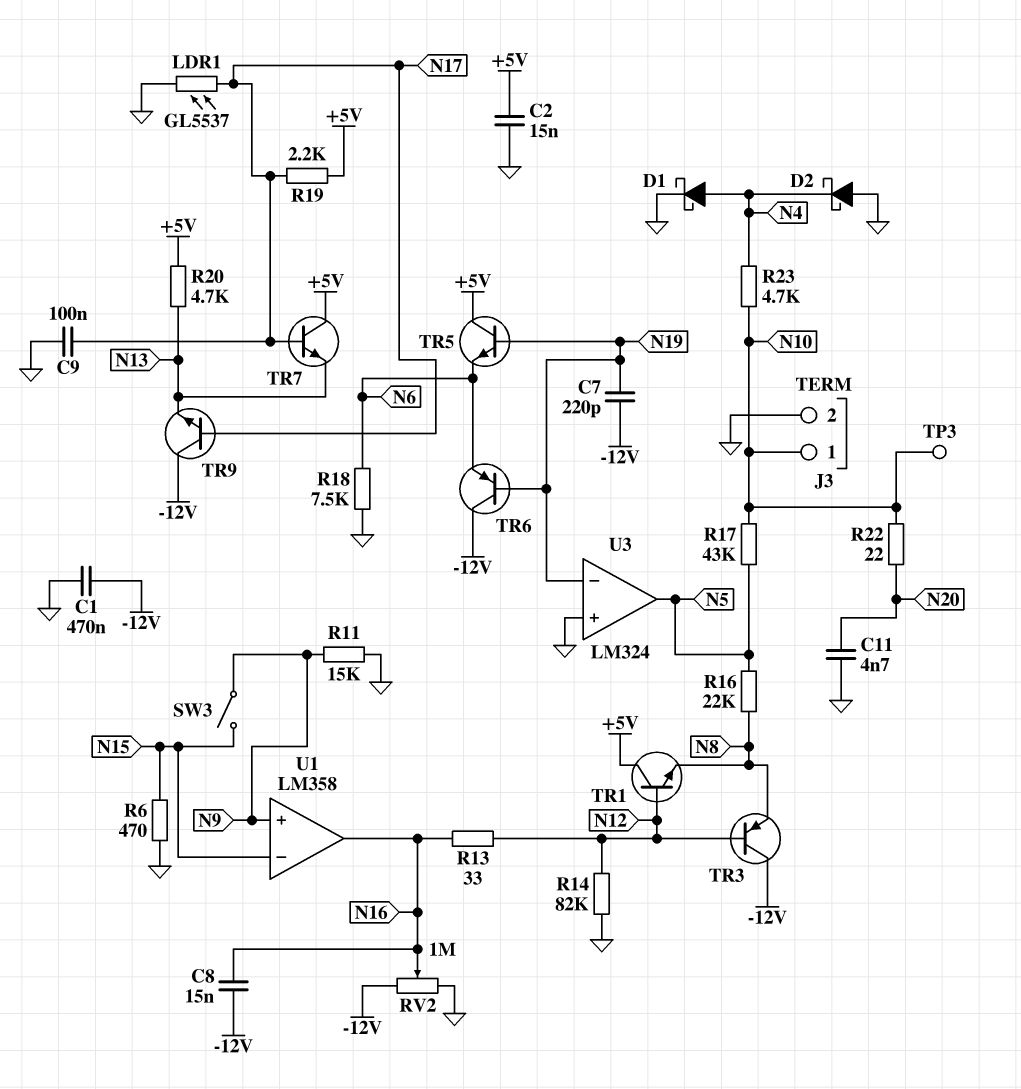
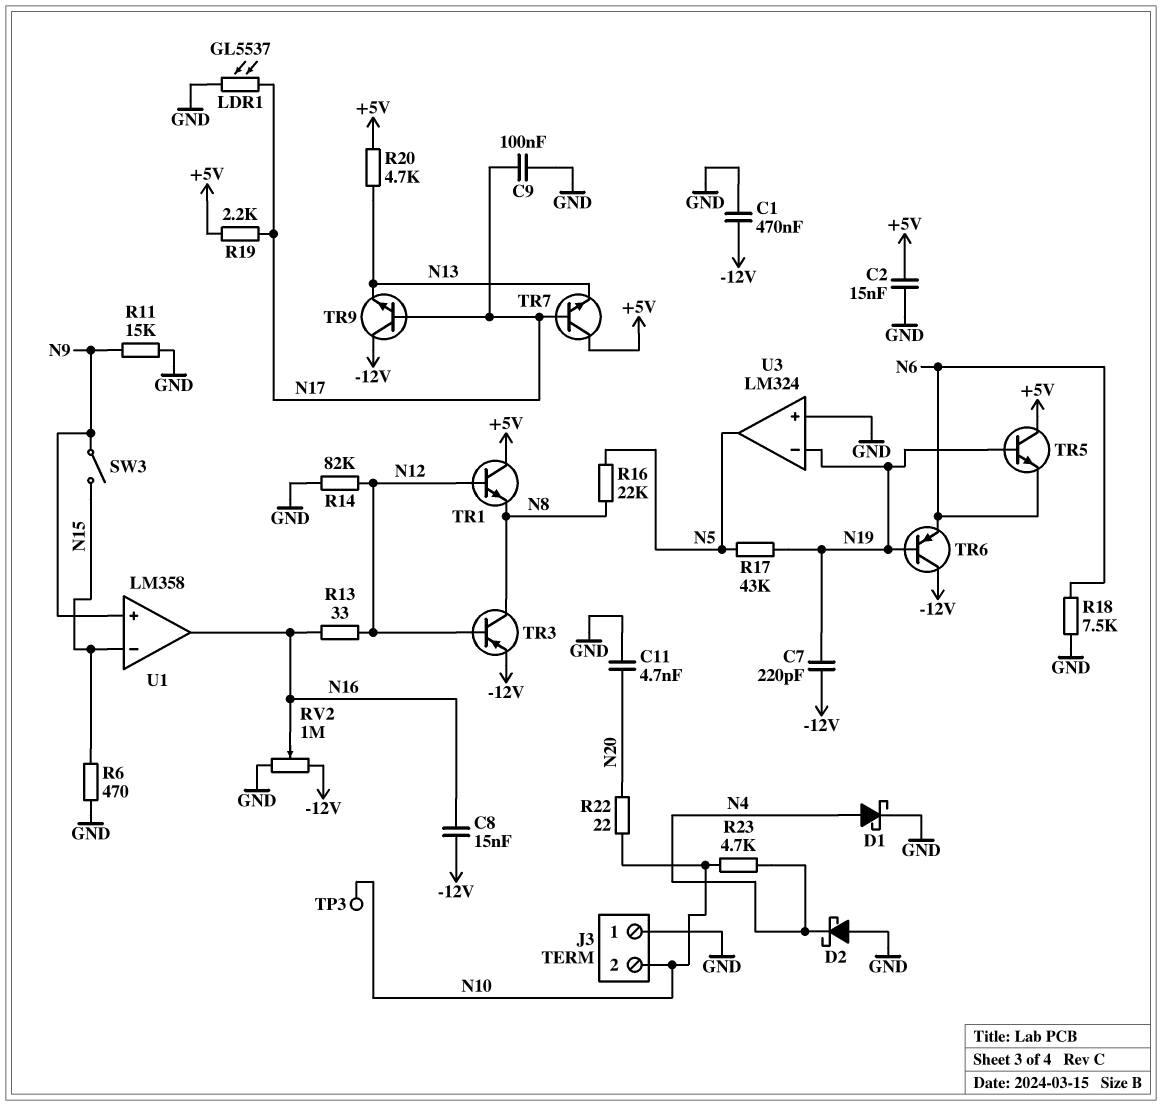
J3 pin 1: N10 -> GND
J3 pin 2: GND -> N10
R17: 43k (N5, N10) -> 43k (N5, N19)
TR3: PNP (B N12, C -12V, E N8) -> PNP (B N12, C N8, E -12V)

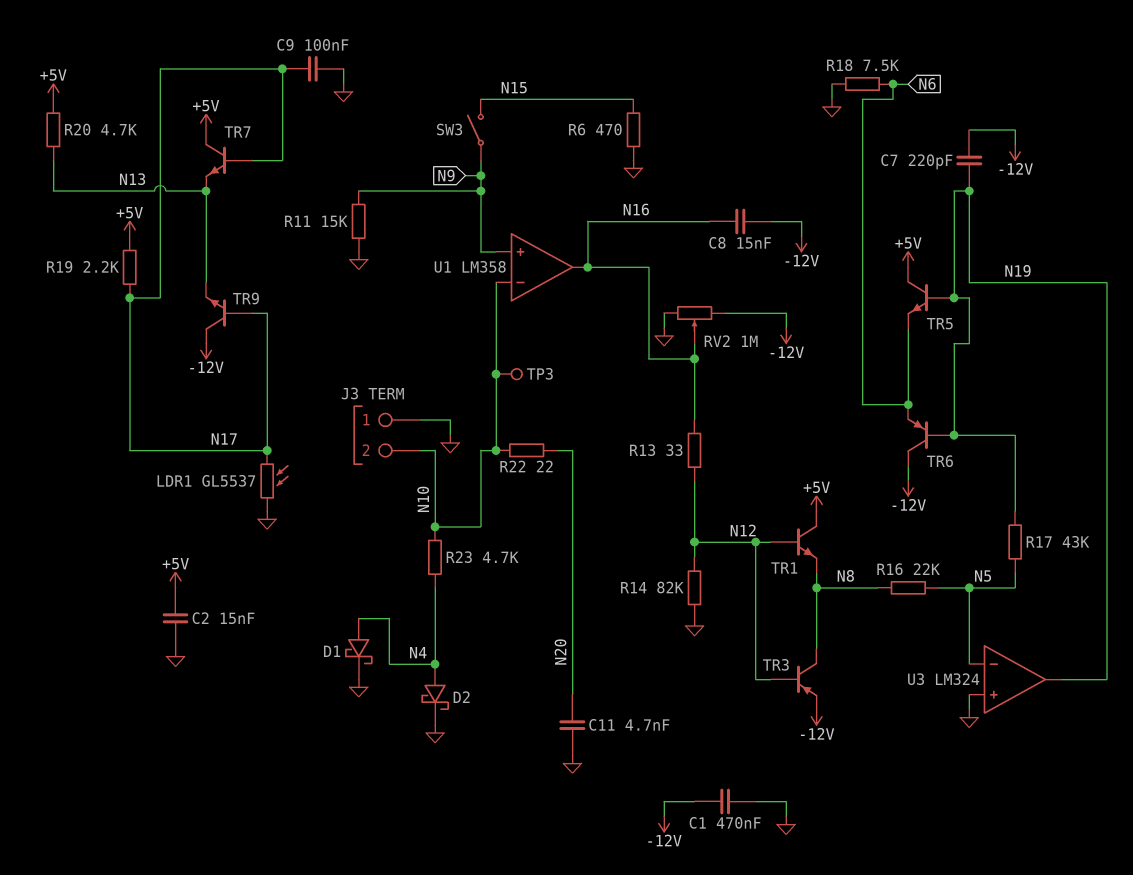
D2: schottky (A GND, K N4) -> schottky (A N4, K GND)
U1 pin in-: N15 -> N10
U3 pin in-: N19 -> N5
U3 pin out: N5 -> N19

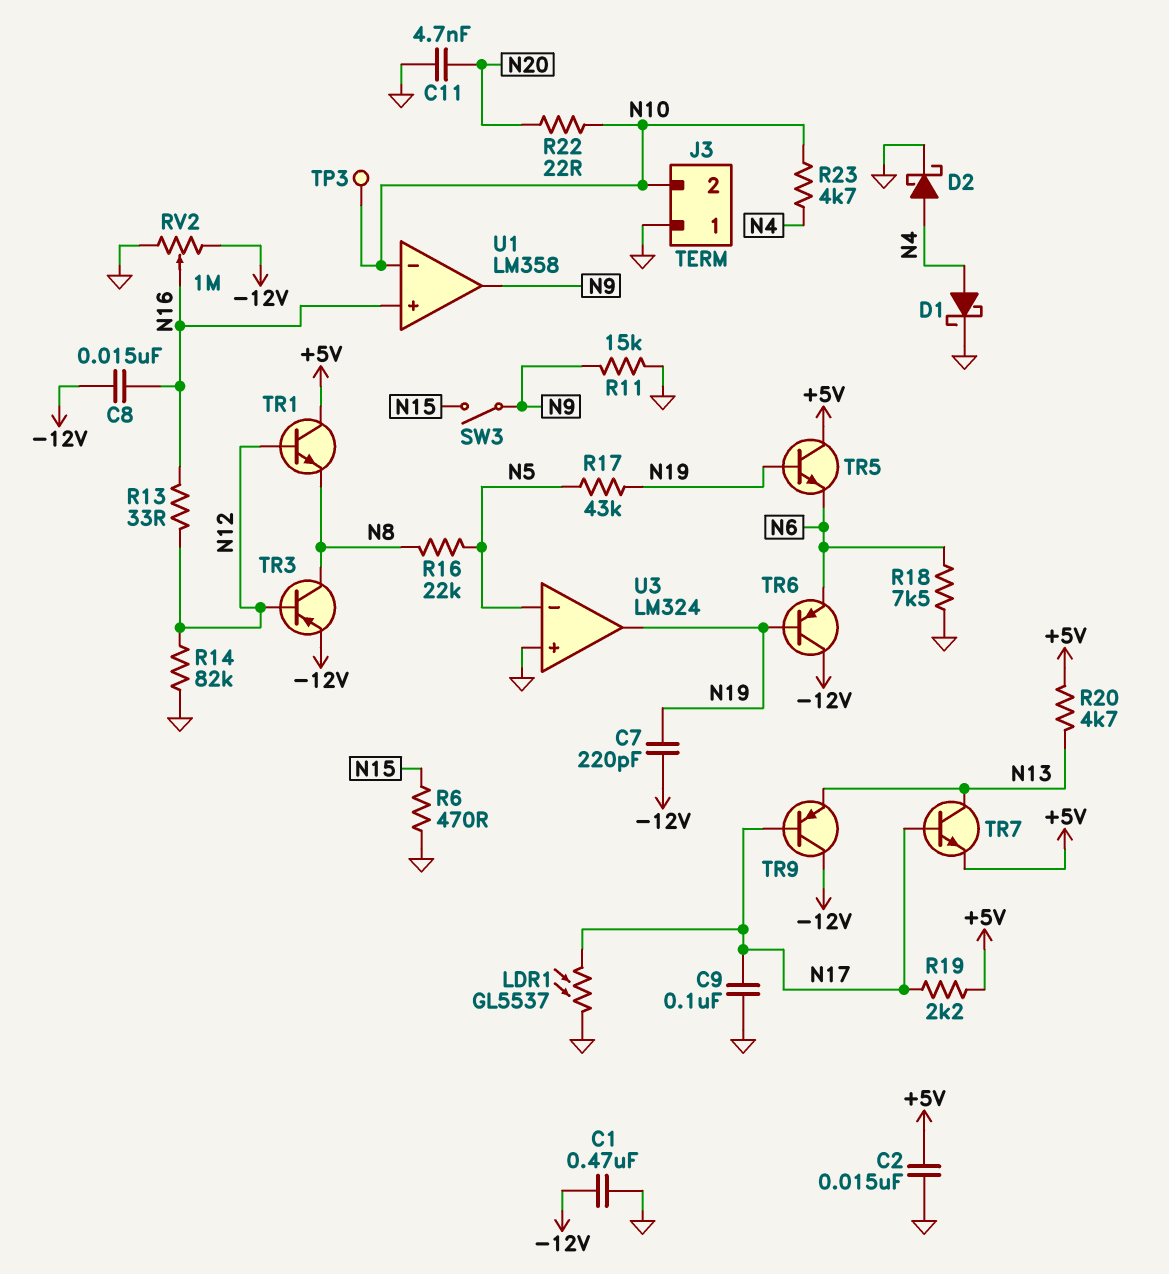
TR7: NPN (B N17, C +5V, E N13) -> NPN (B N17, C N13, E +5V)
TR9: NPN (B N17, C -12V, E N13) -> PNP (B N17, C -12V, E N13)
U1 pin in+: N9 -> N16
U1 pin out: N16 -> N9

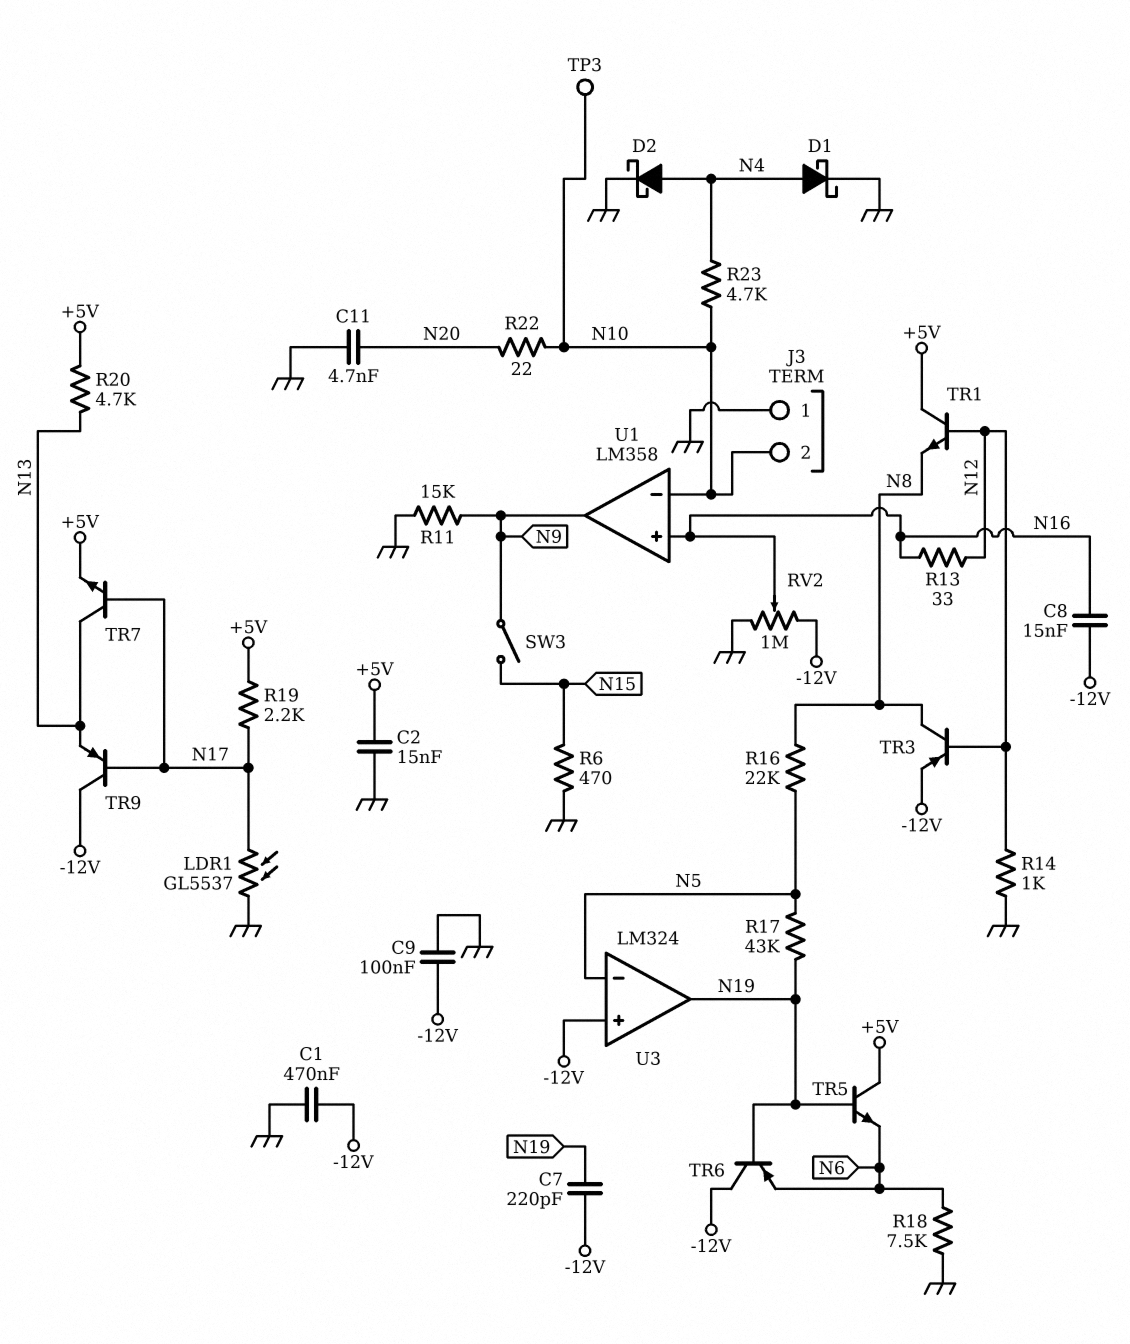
C9: 100nF (GND, N17) -> 100nF (-12V, GND)
R14: 82k (GND, N12) -> 1k (GND, N12)
U3 pin in+: GND -> -12V

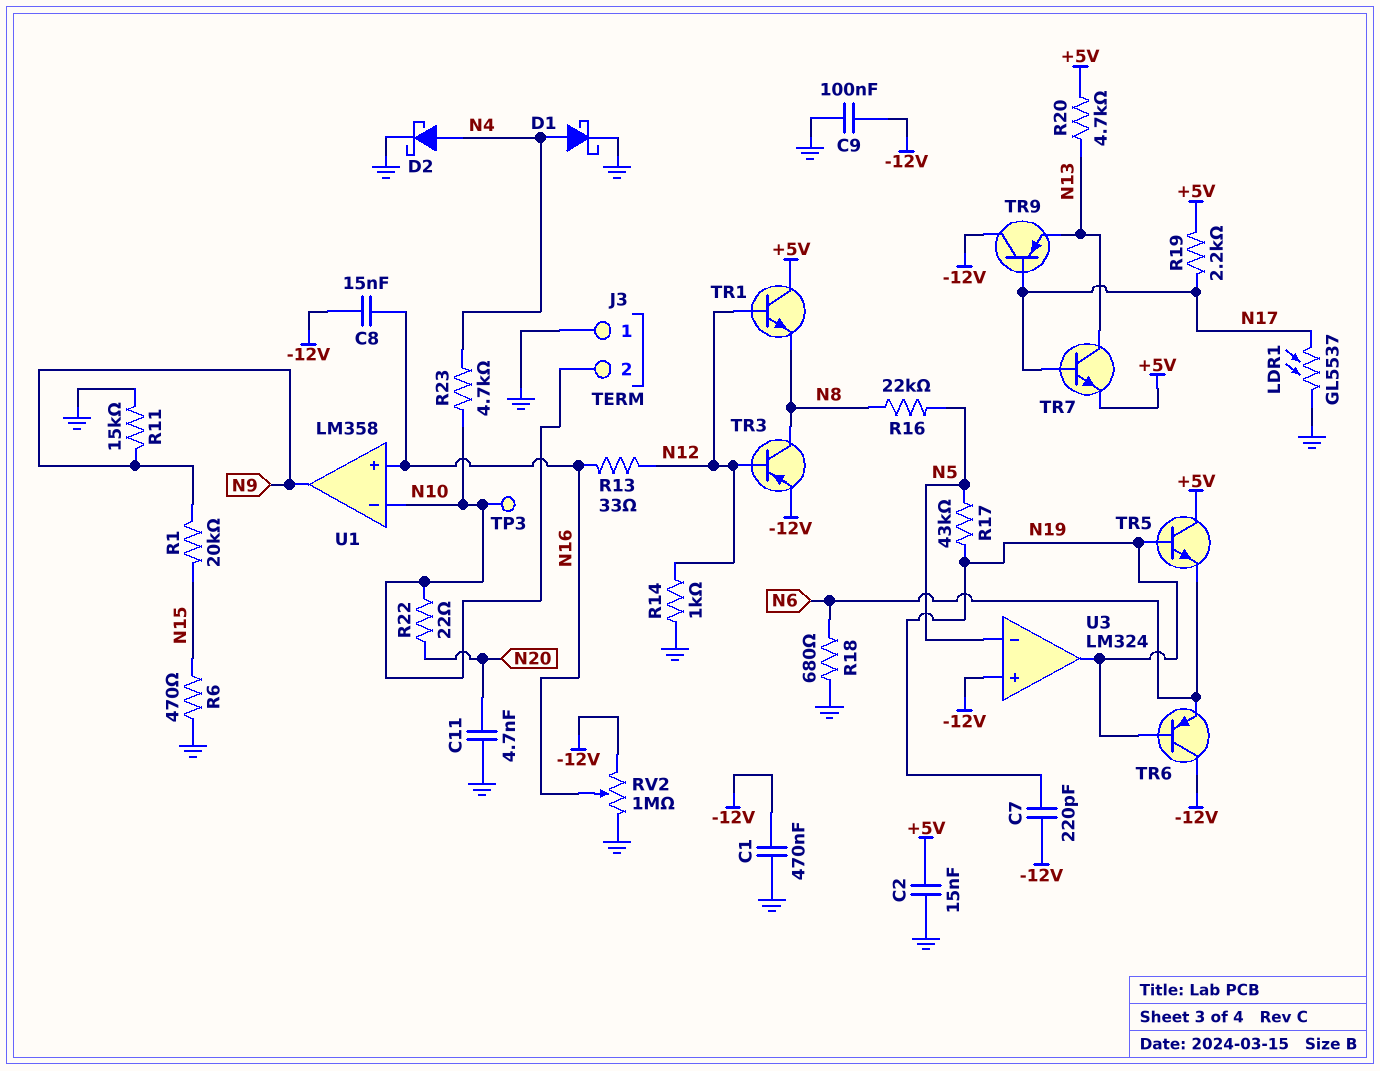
R1: none -> 20k (N9, N15)
R18: 7.5k (GND, N6) -> 680 (GND, N6)
SW3: switch (N9, N15) -> none

